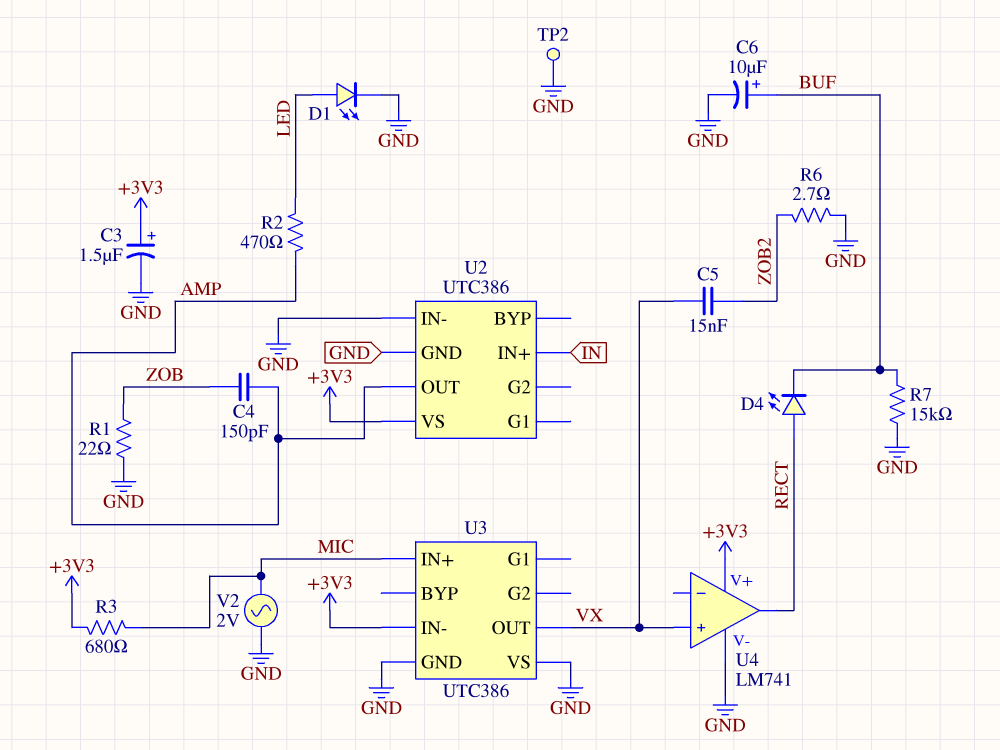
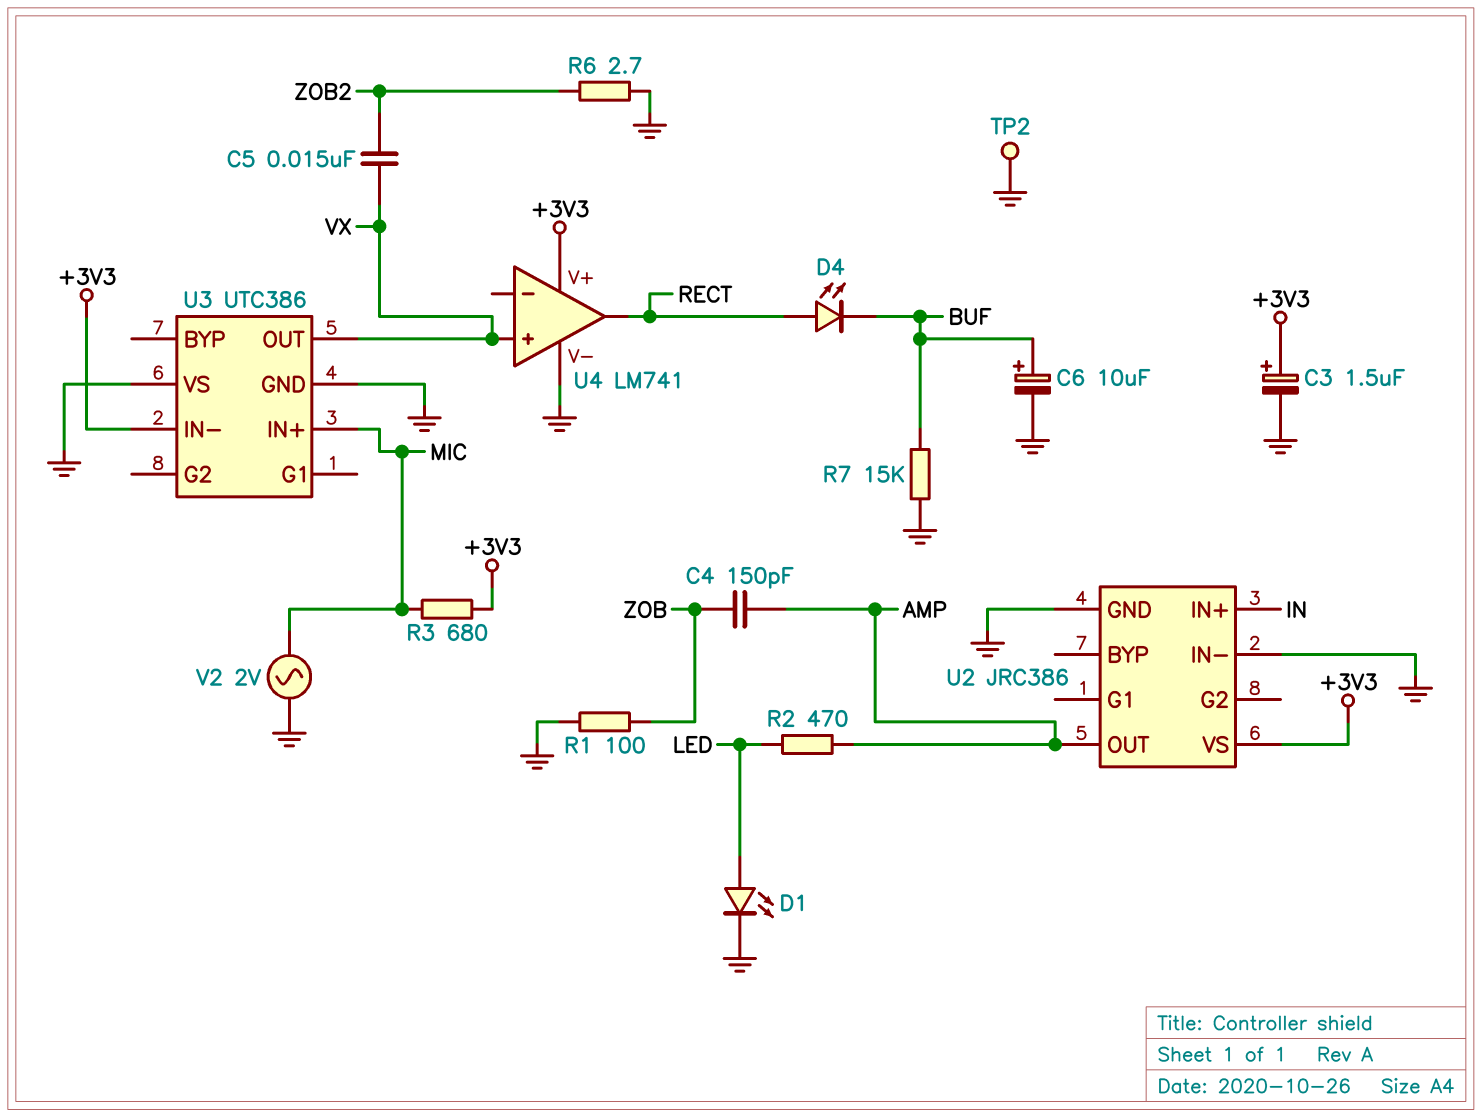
R1: 22 (GND, ZOB) -> 100 (GND, ZOB)
U2: UTC386 -> JRC386

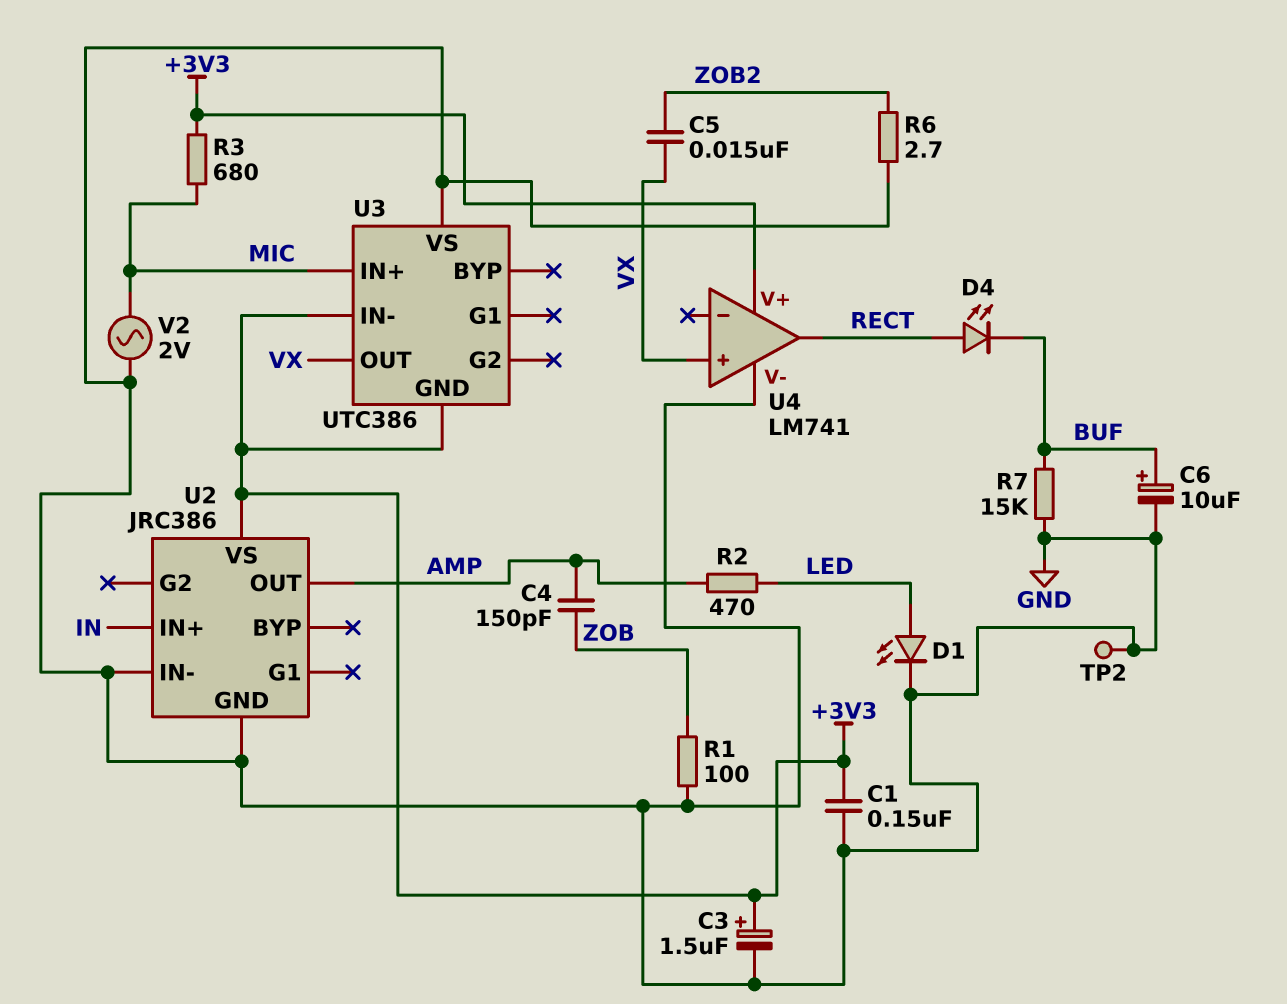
C1: none -> 150nF (+3V3, GND)
U3 pin GND: GND -> +3V3

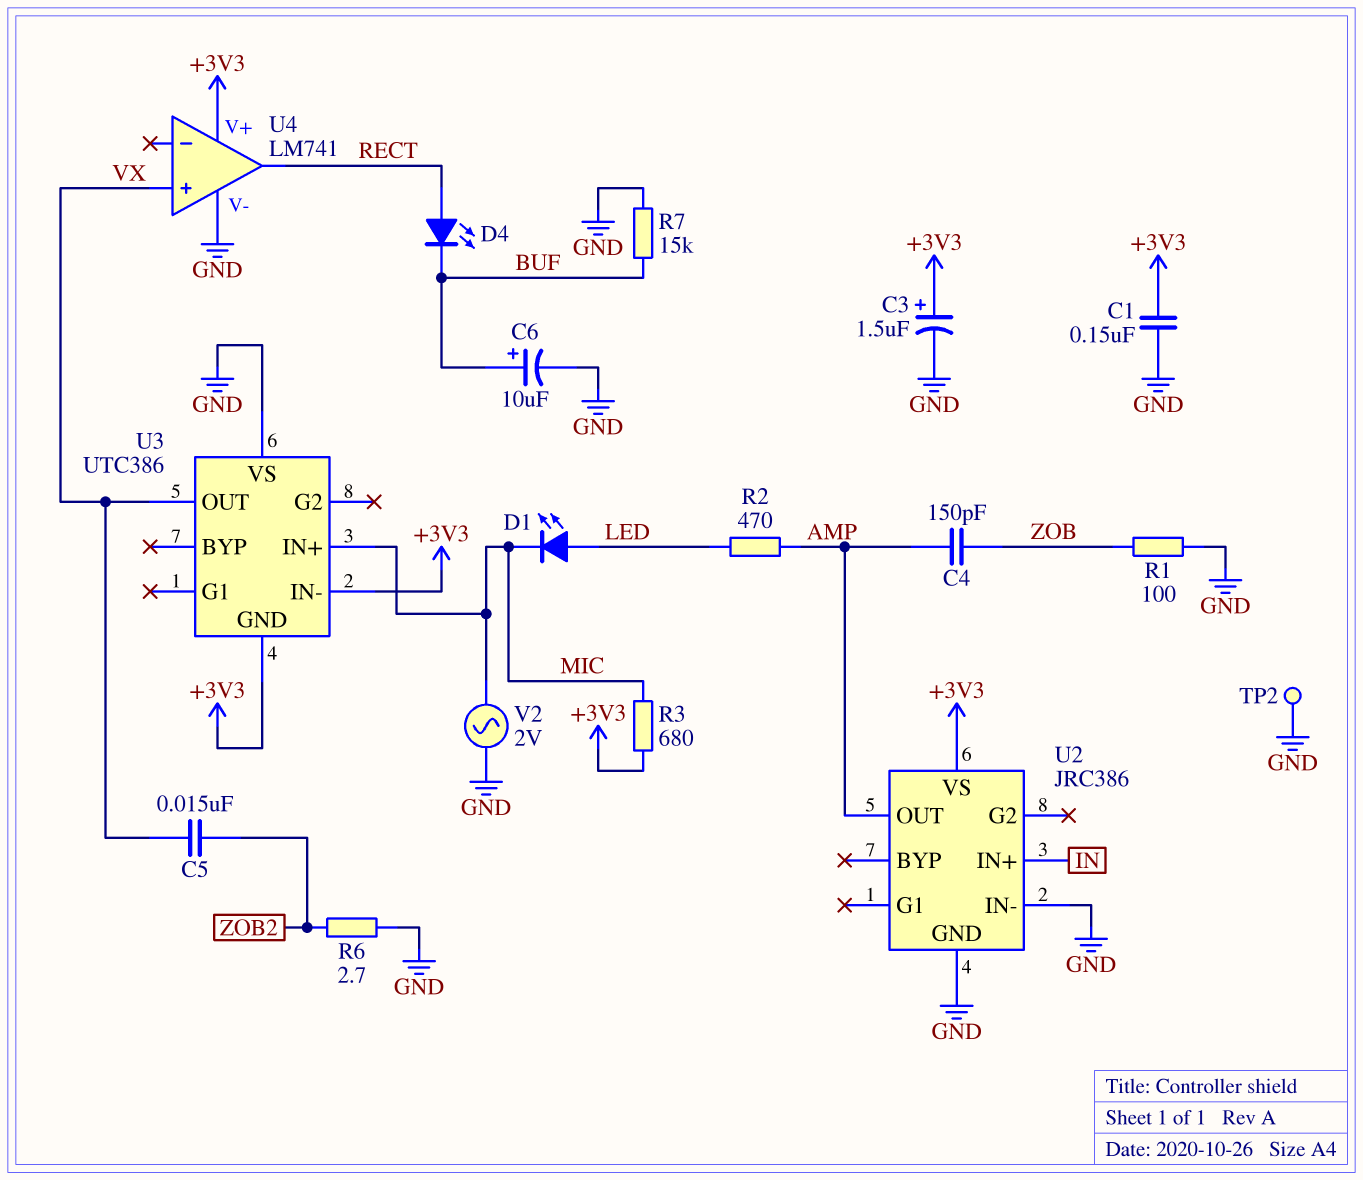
D1: LED (A LED, K GND) -> LED (A LED, K MIC)

